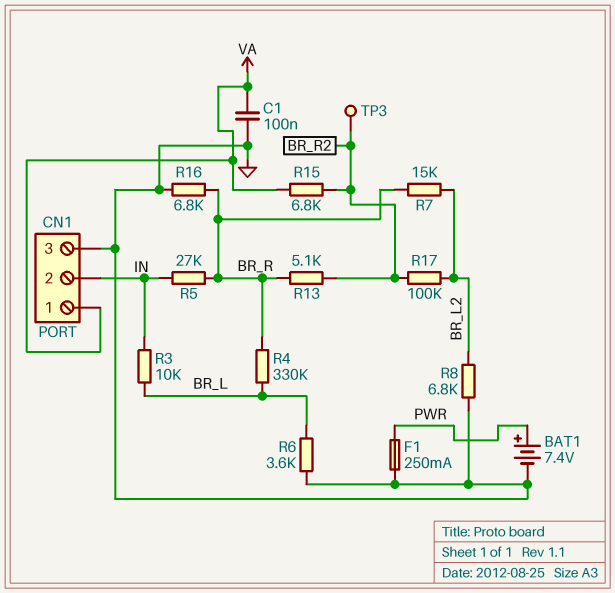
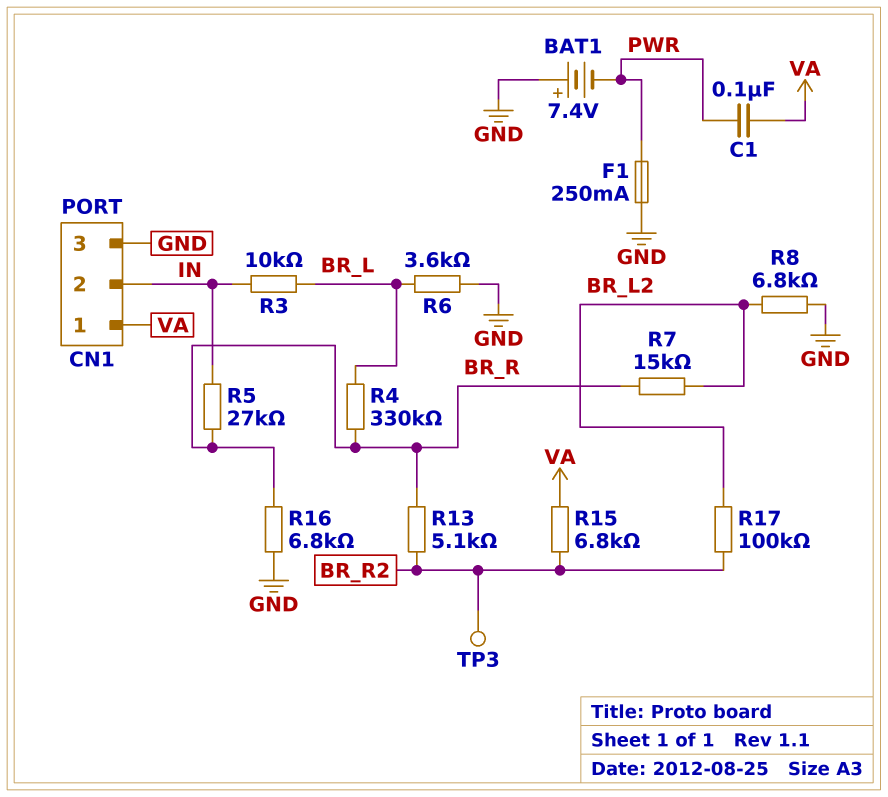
BAT1: 7.4V (plus PWR, minus GND) -> 7.4V (plus GND, minus PWR)
C1: 100nF (GND, VA) -> 100nF (PWR, VA)

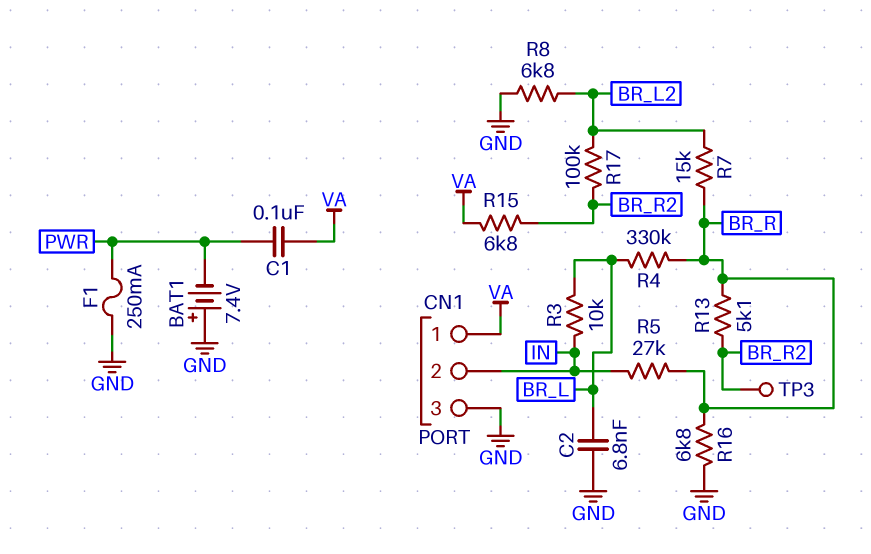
C2: none -> 6.8nF (BR_L, GND)
R6: 3.6k (BR_L, GND) -> none

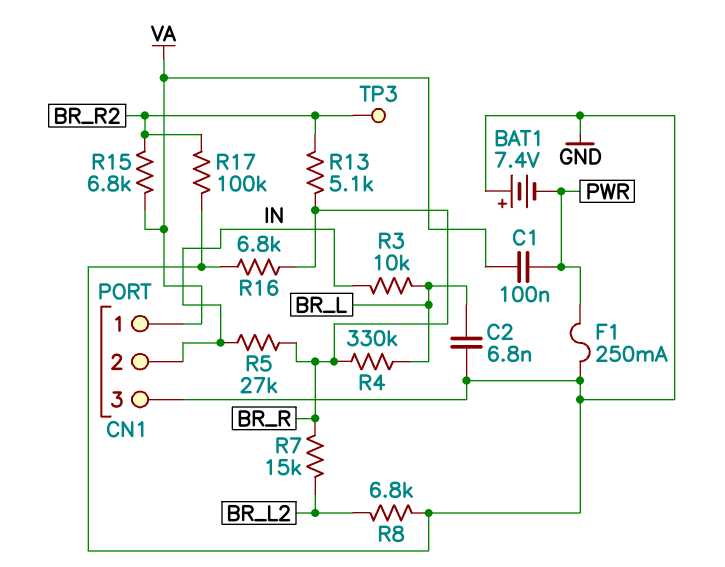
R17: 100k (BR_L2, BR_R2) -> 100k (BR_R2, GND)

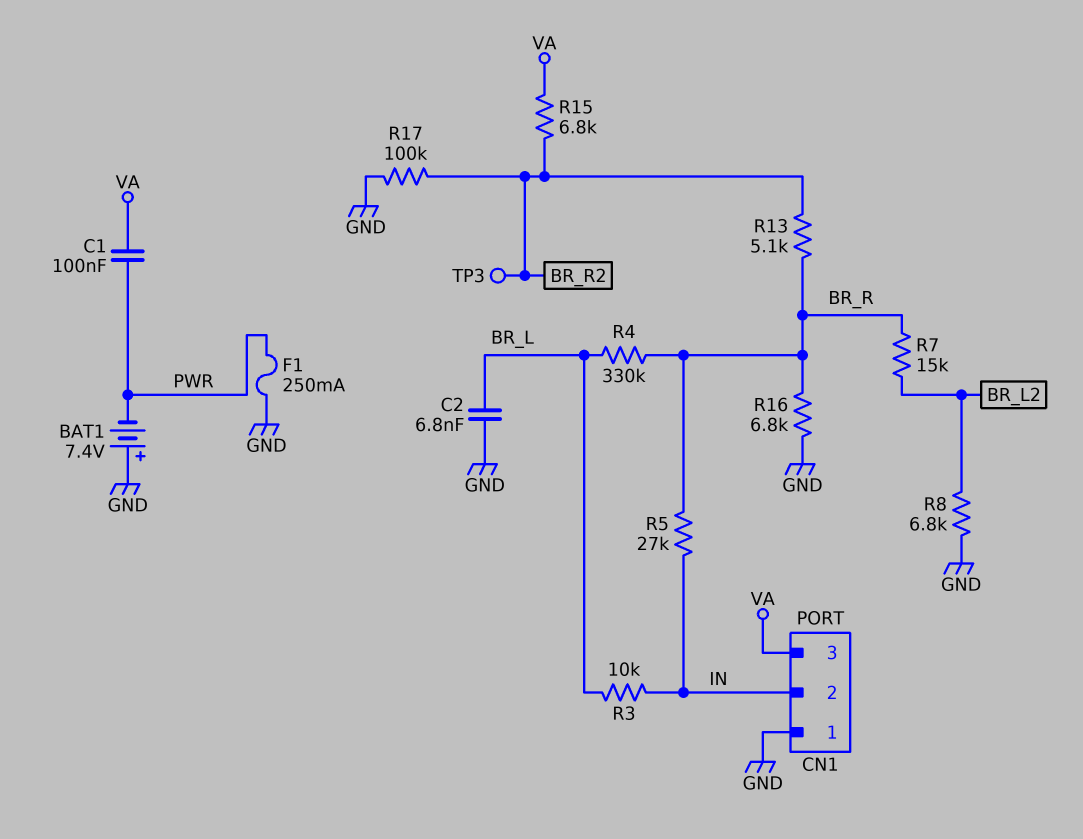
CN1 pin 1: VA -> GND
CN1 pin 3: GND -> VA

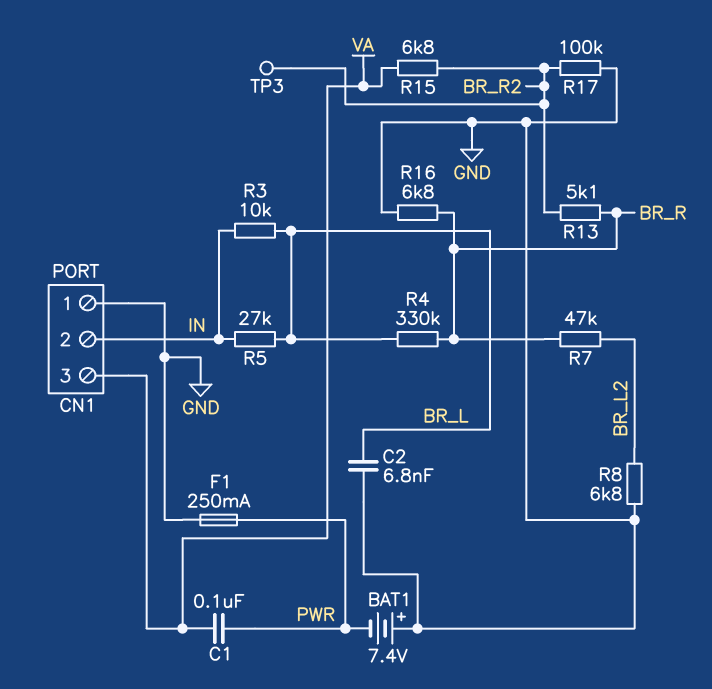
R5: 27k (BR_R, IN) -> 27k (BR_L, IN)
R7: 15k (BR_L2, BR_R) -> 47k (BR_L2, BR_R)

